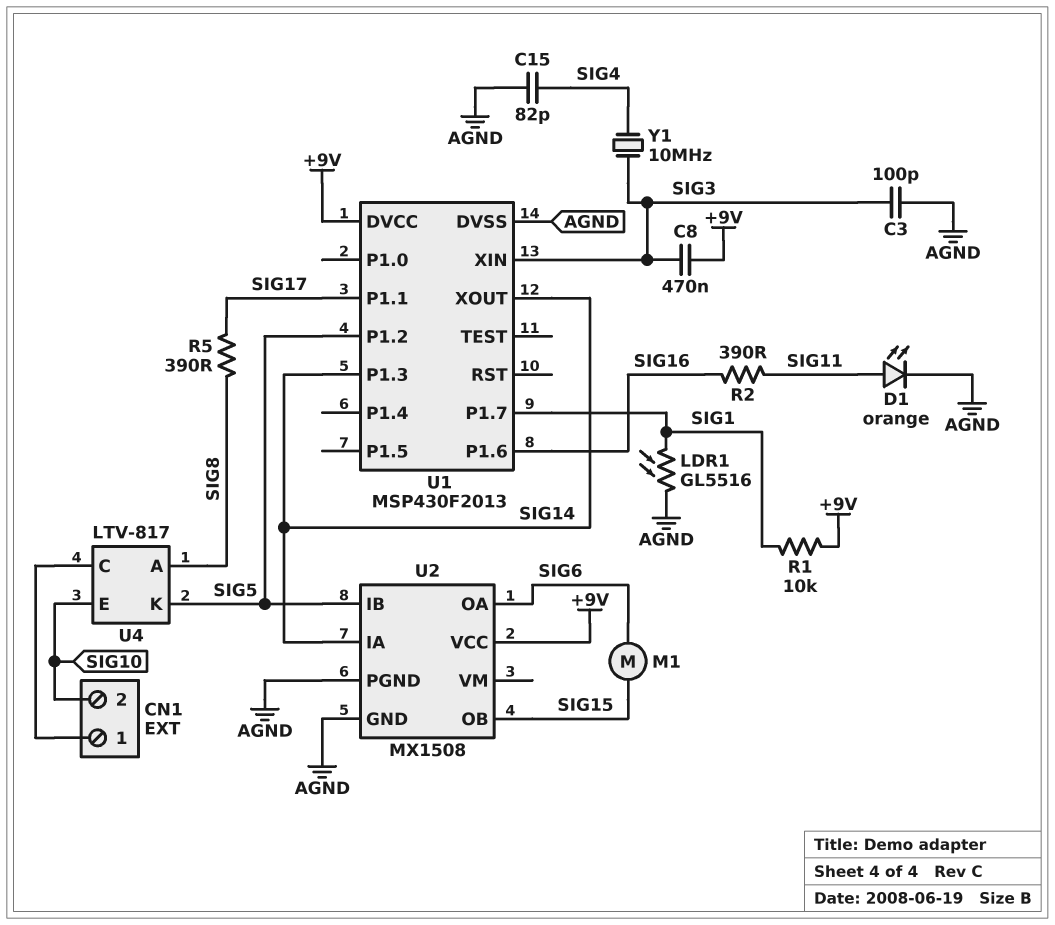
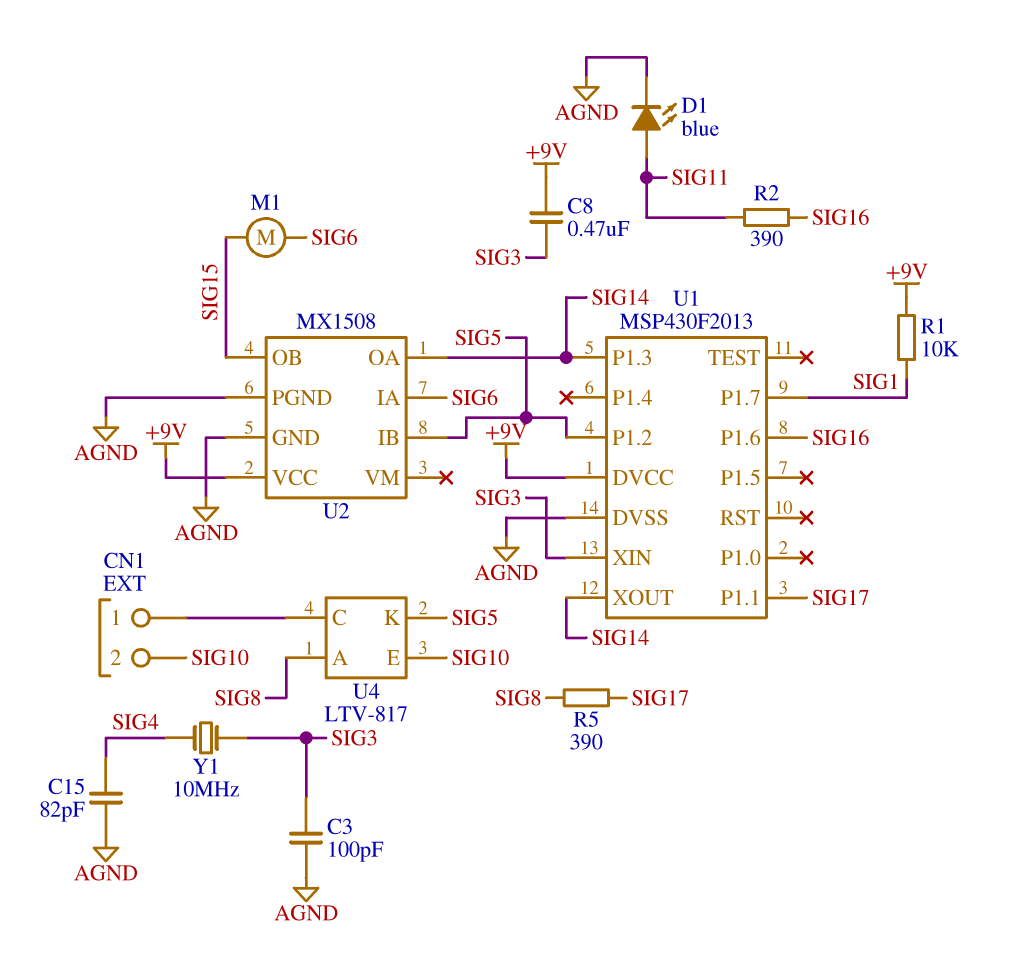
D1: LED orange (A SIG11, K AGND) -> LED blue (A SIG11, K AGND)
LDR1: GL5516 (AGND, SIG1) -> none
U2 pin IA: SIG14 -> SIG6
U2 pin OA: SIG6 -> SIG14

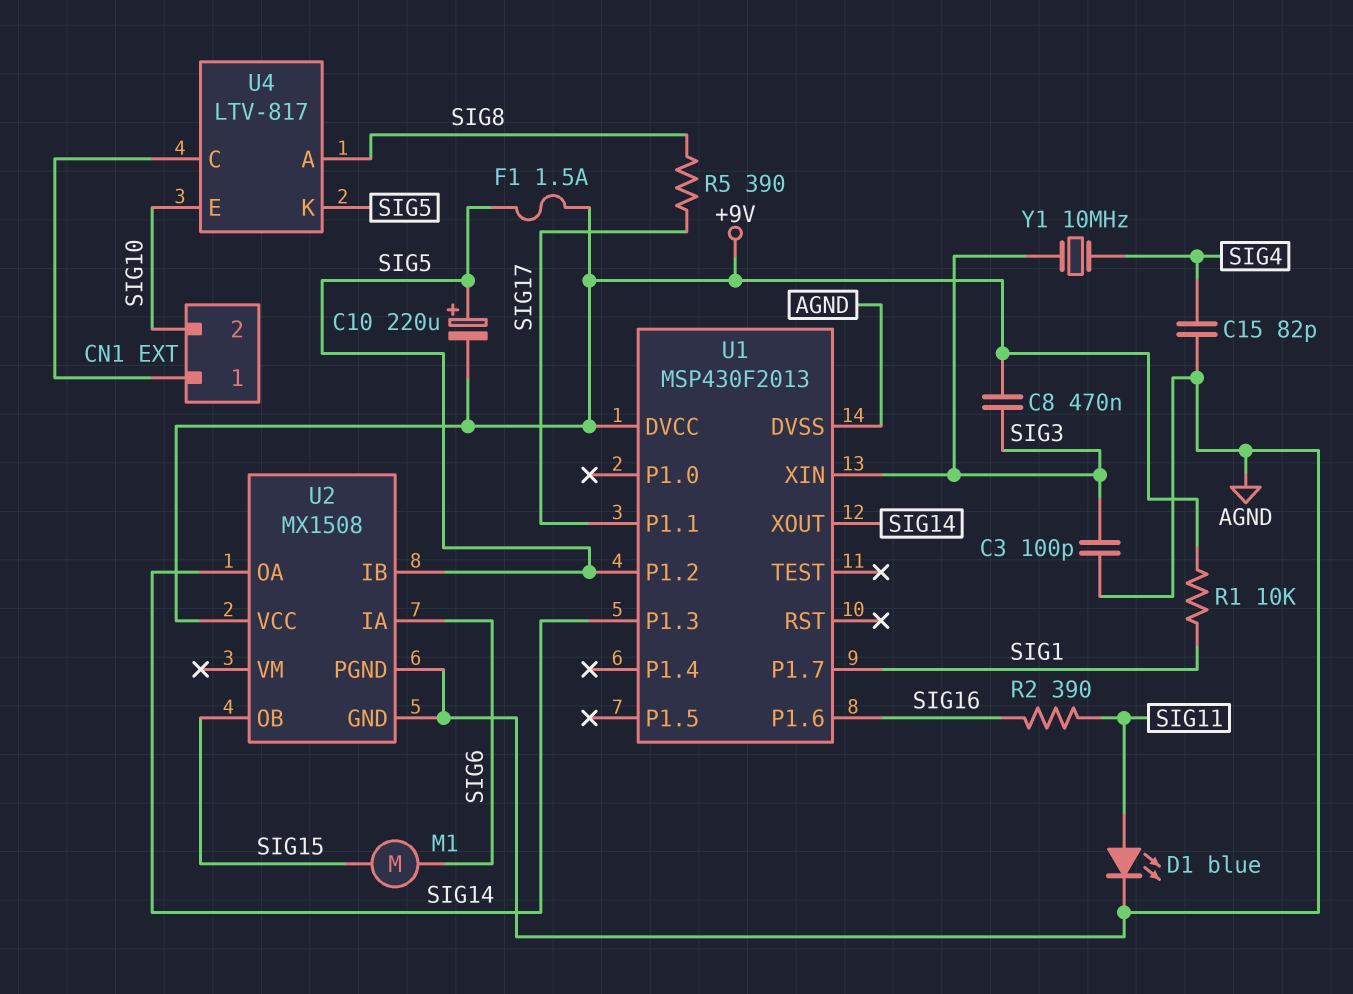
C10: none -> 220uF (plus SIG5, minus +9V)
F1: none -> 1.5A (+9V, SIG5)

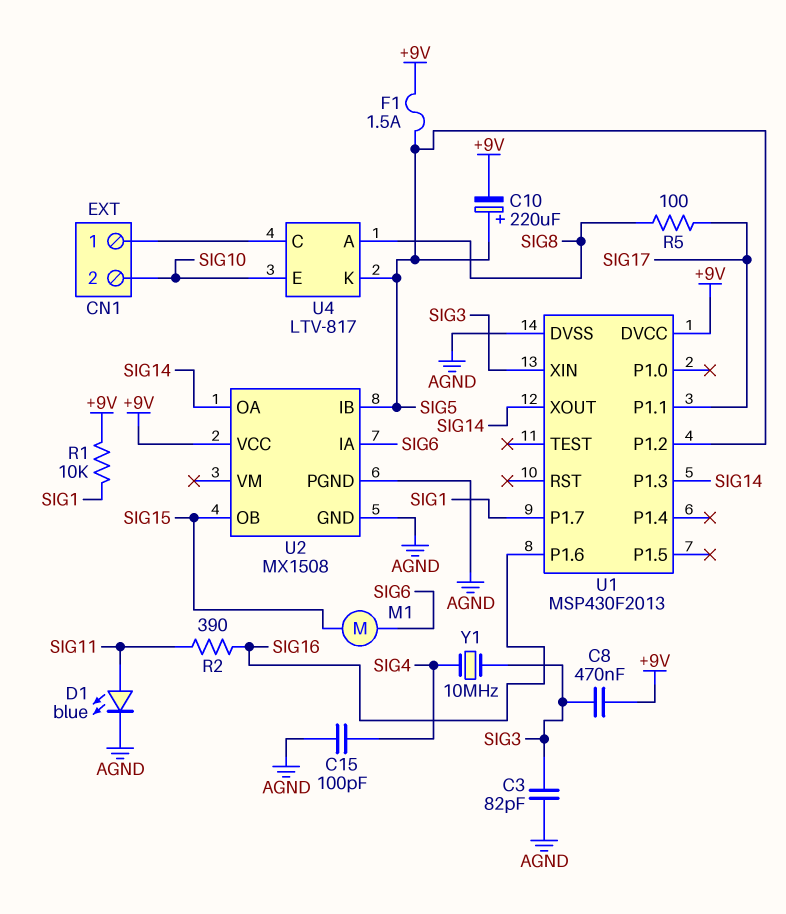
C3: 100pF (AGND, SIG3) -> 82pF (AGND, SIG3)
C15: 82pF (AGND, SIG4) -> 100pF (AGND, SIG4)
R5: 390 (SIG8, SIG17) -> 100 (SIG8, SIG17)

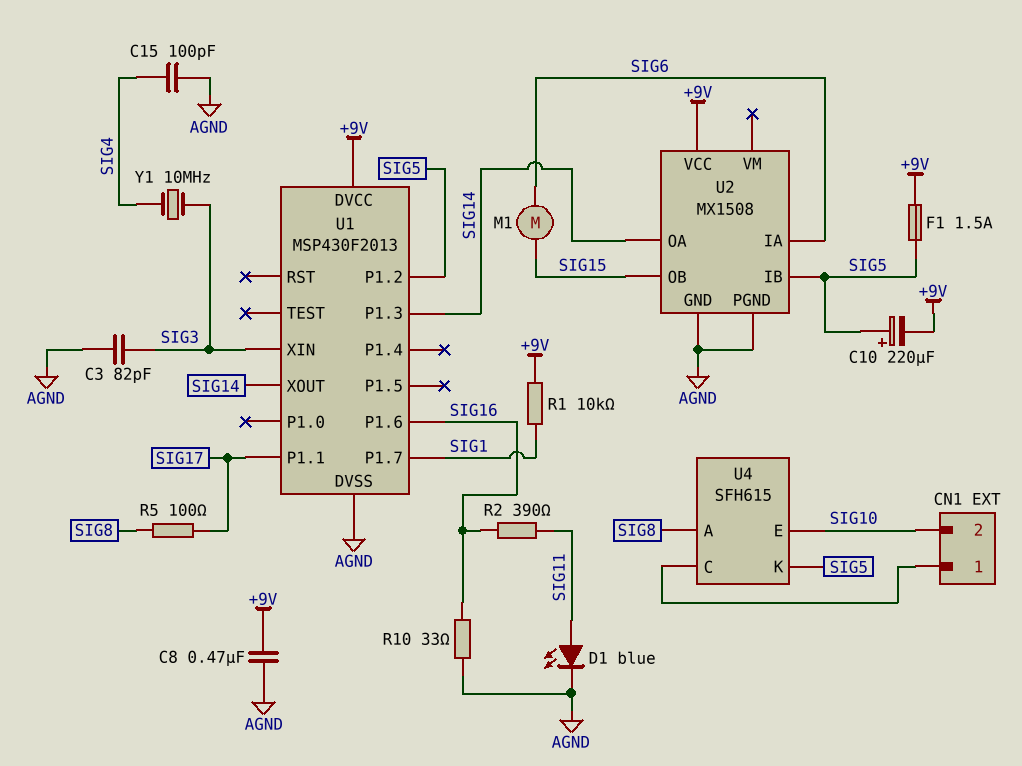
C8: 470nF (+9V, SIG3) -> 470nF (+9V, AGND)
R10: none -> 33 (AGND, SIG16)
U4: LTV-817 -> SFH615

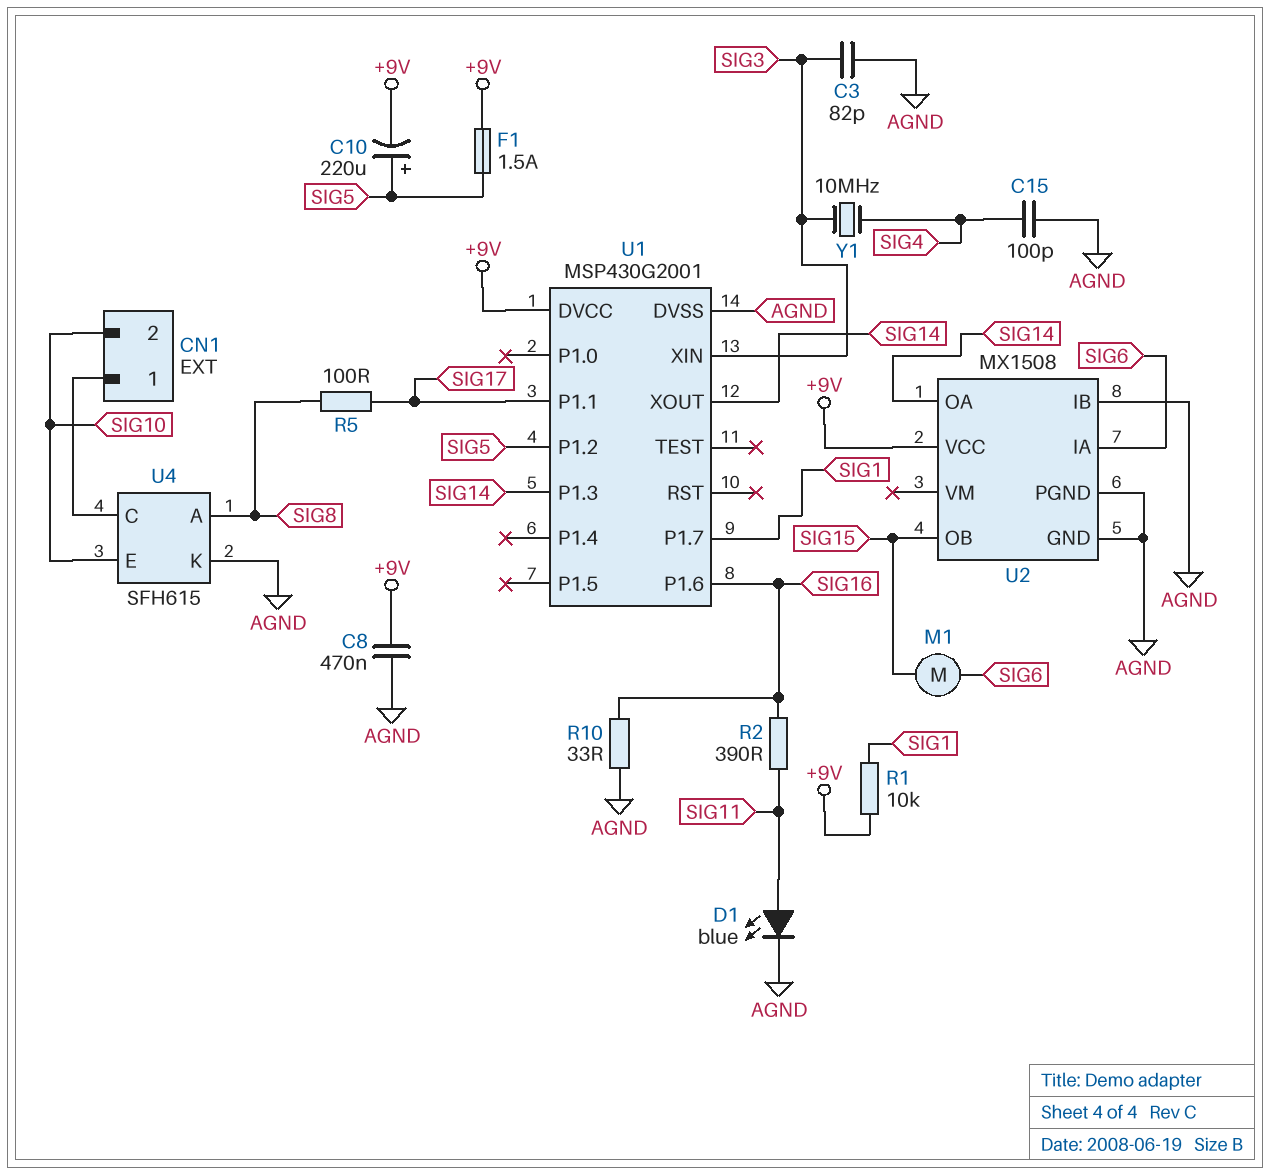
U1: MSP430F2013 -> MSP430G2001
U2 pin IB: SIG5 -> AGND
U4 pin K: SIG5 -> AGND

